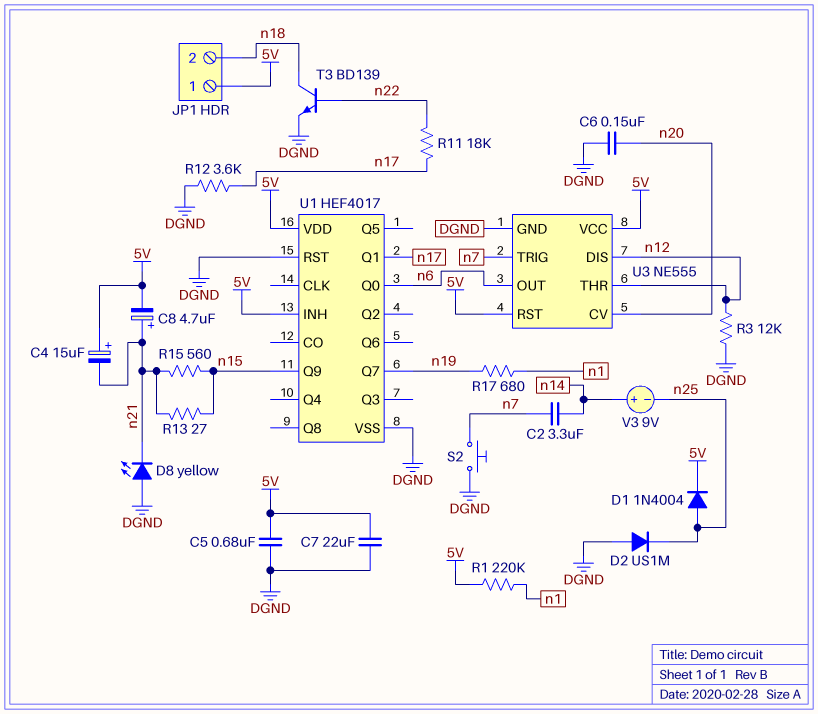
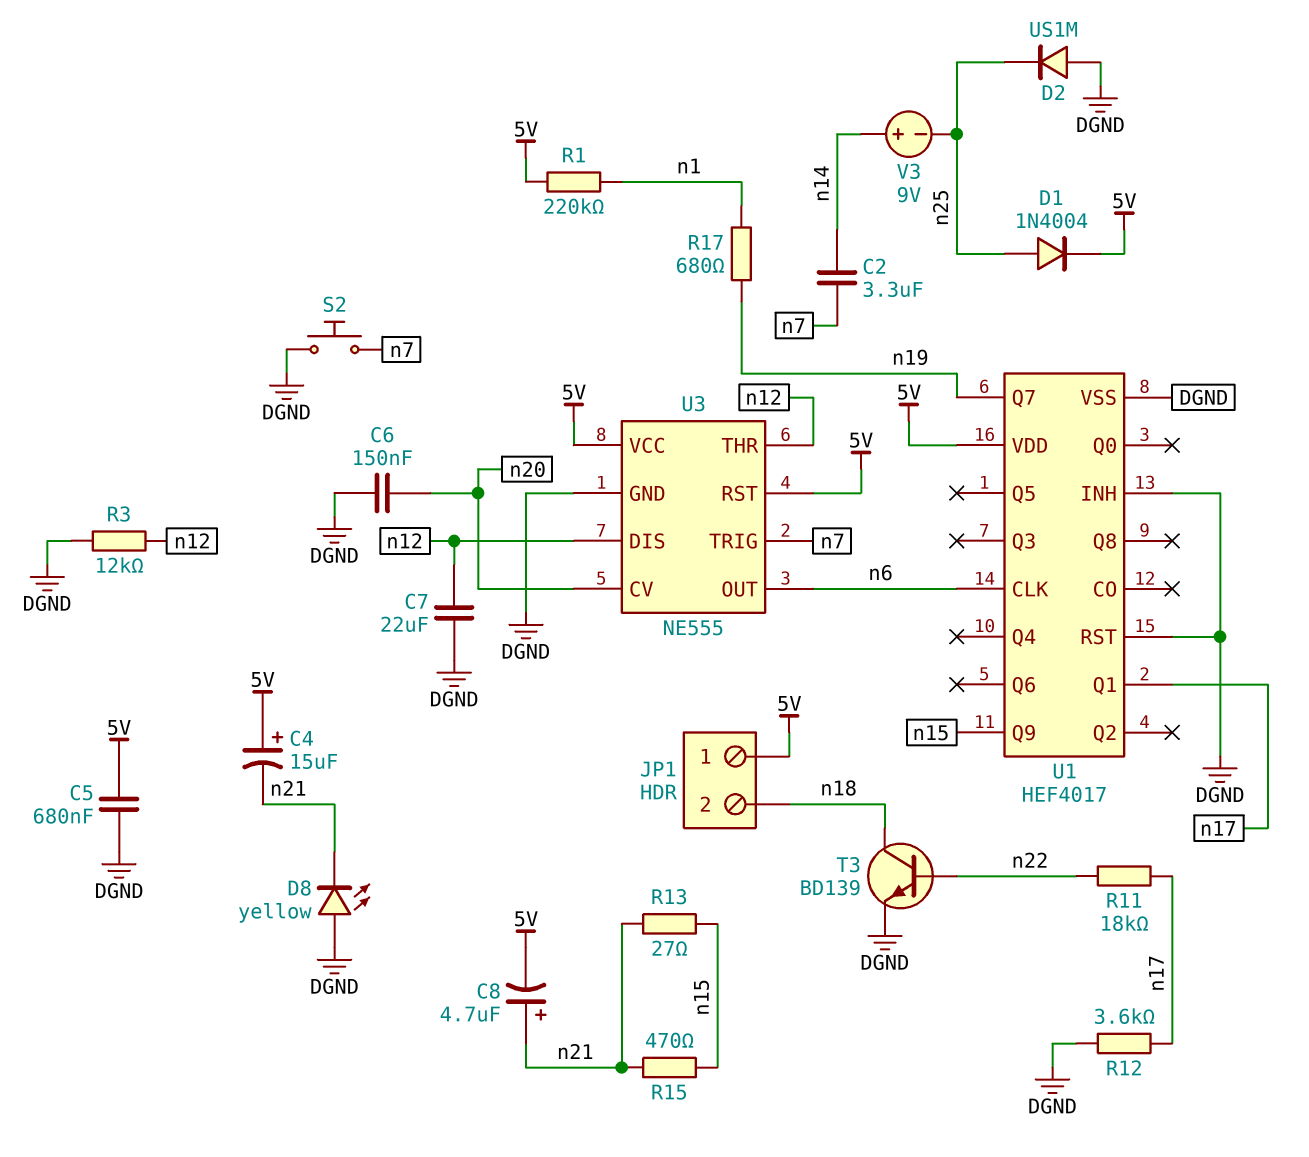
C7: 22uF (5V, DGND) -> 22uF (DGND, n12)
R15: 560 (n15, n21) -> 470 (n15, n21)
U1 pin CLK: none -> n6
U1 pin INH: 5V -> DGND
U1 pin Q0: n6 -> none

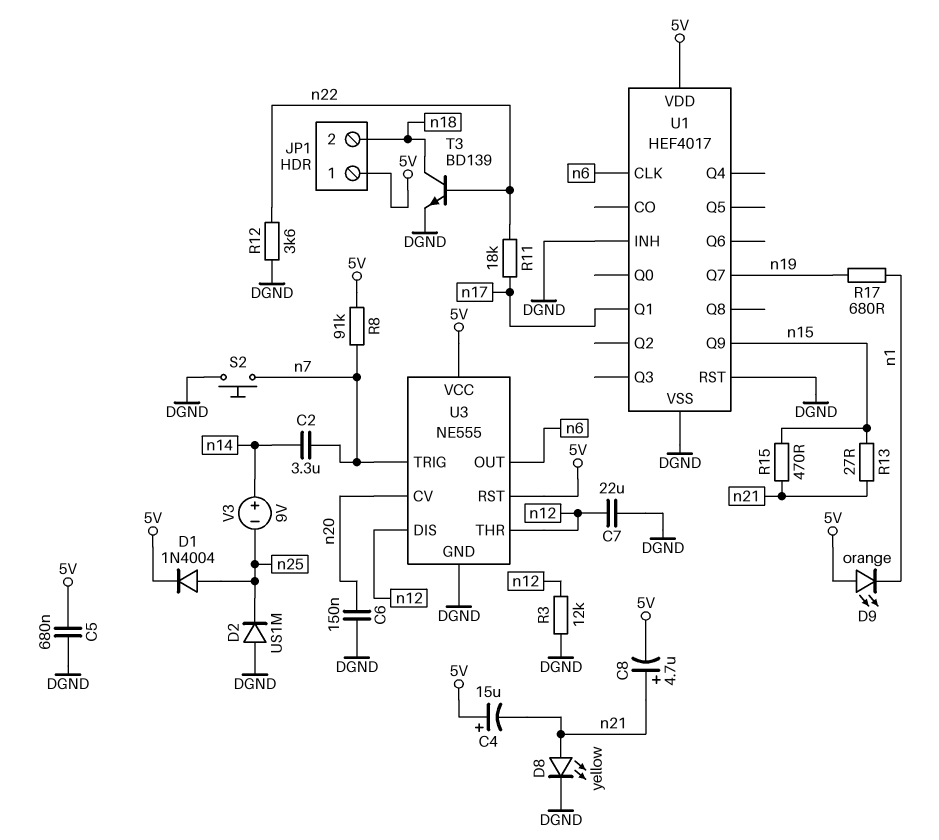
D8: LED yellow (A DGND, K n21) -> LED yellow (A n21, K DGND)
D9: none -> LED orange (A 5V, K n1)
R1: 220k (5V, n1) -> none
R8: none -> 91k (5V, n7)
R12: 3.6k (DGND, n17) -> 3.6k (DGND, n22)

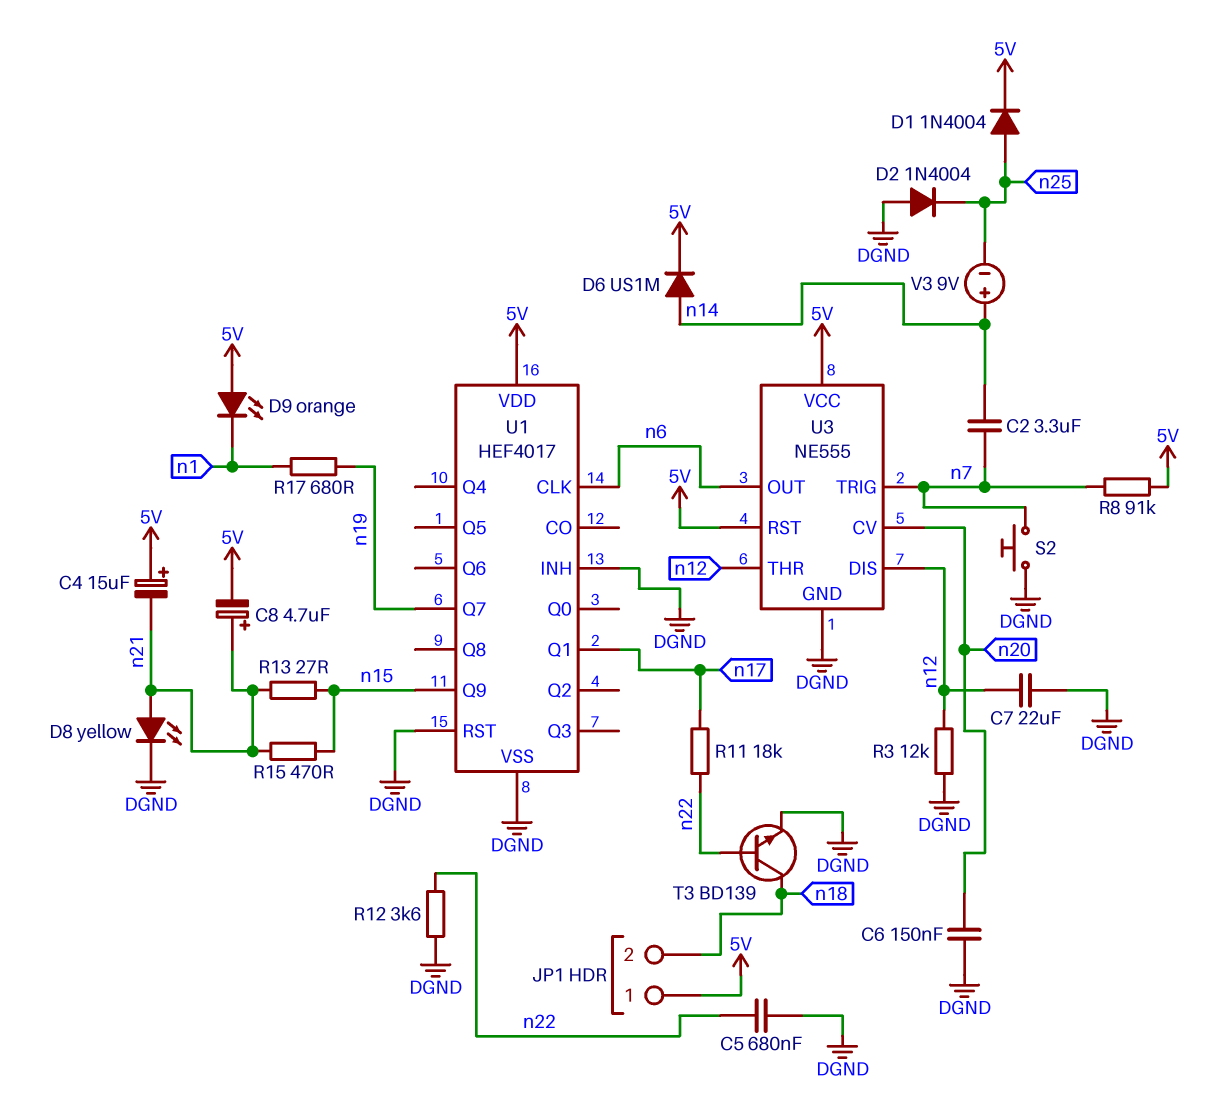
C5: 680nF (5V, DGND) -> 680nF (DGND, n22)
D2: diode US1M (A DGND, K n25) -> diode 1N4004 (A DGND, K n25)
D6: none -> diode US1M (A n14, K 5V)

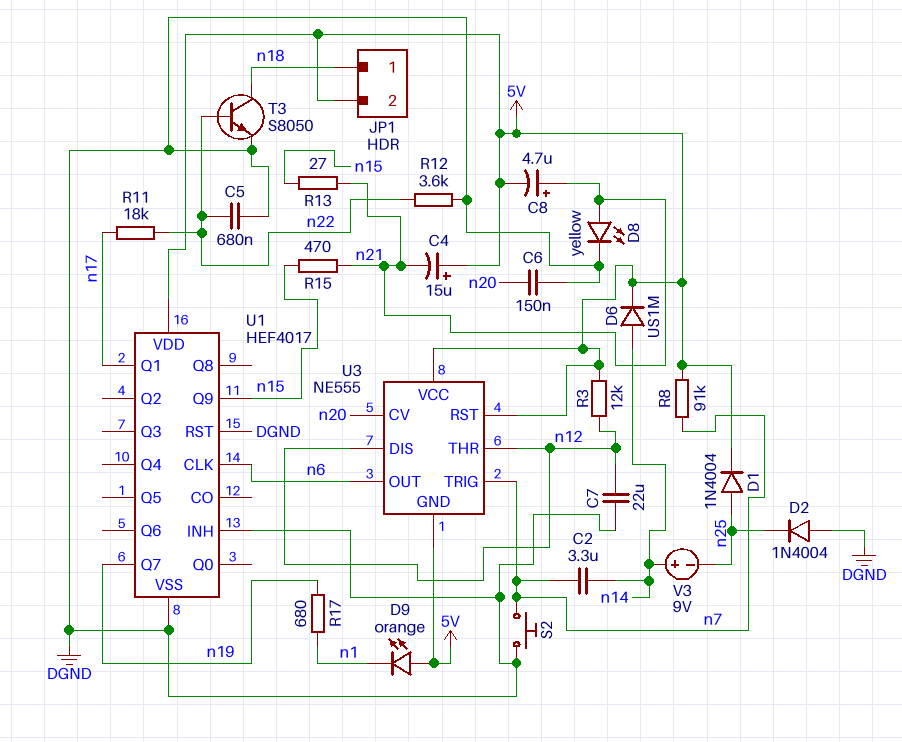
JP1 pin 1: 5V -> n18
JP1 pin 2: n18 -> 5V
R3: 12k (DGND, n12) -> 12k (5V, n12)
T3: NPN BD139 (B n22, C n18, E DGND) -> NPN S8050 (B n22, C n18, E DGND)
U3 pin GND: DGND -> 5V

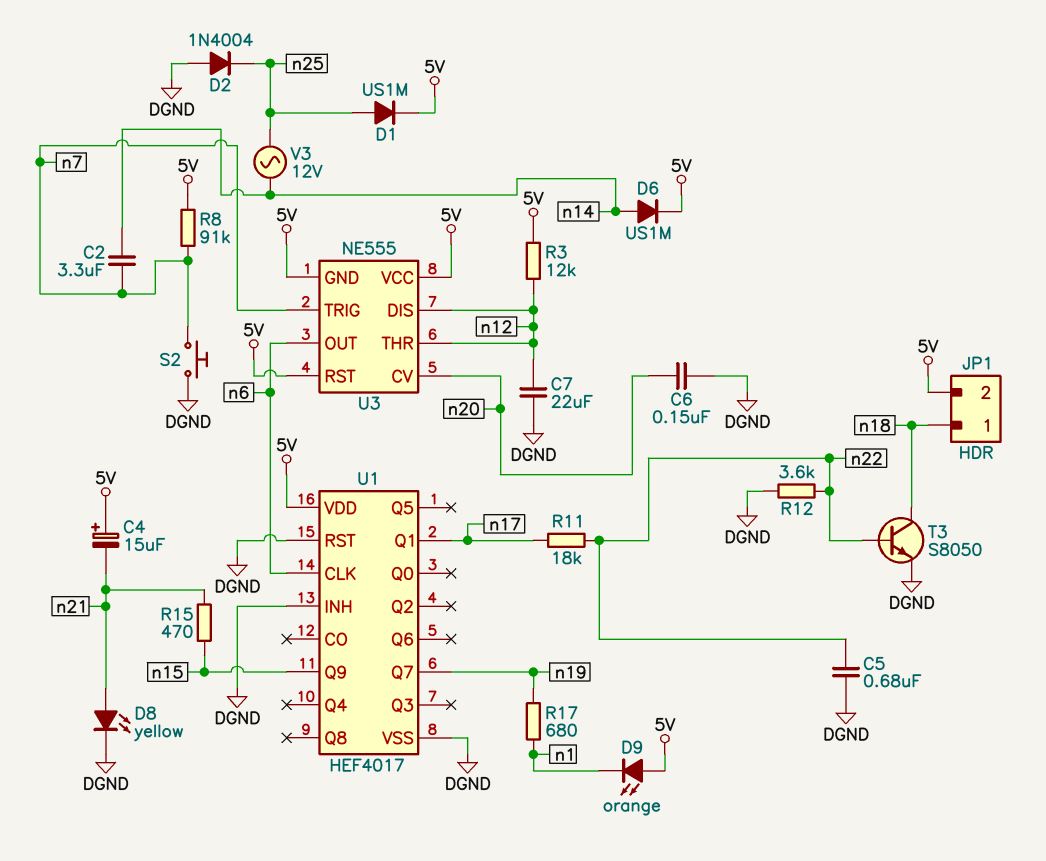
C8: 4.7uF (plus n21, minus 5V) -> none
D1: diode 1N4004 (A n25, K 5V) -> diode US1M (A n25, K 5V)
R13: 27 (n15, n21) -> none
V3: 9V (plus n14, minus n25) -> AC 12V (n14, n25)

